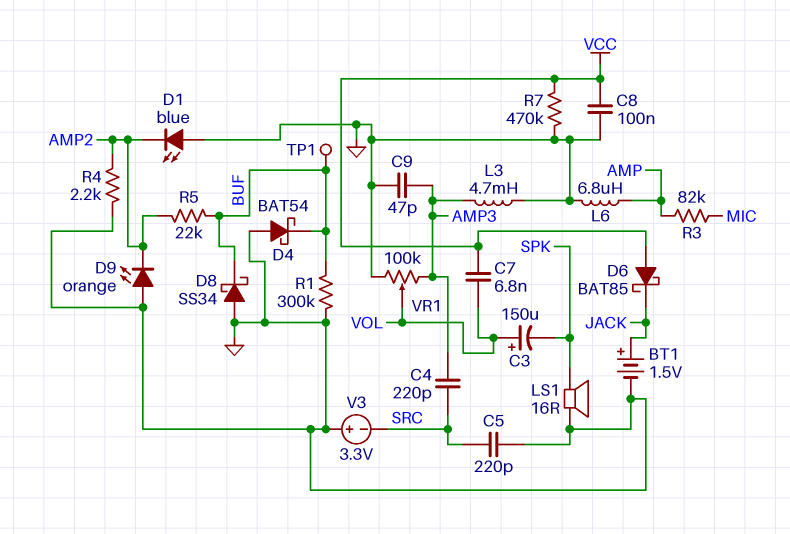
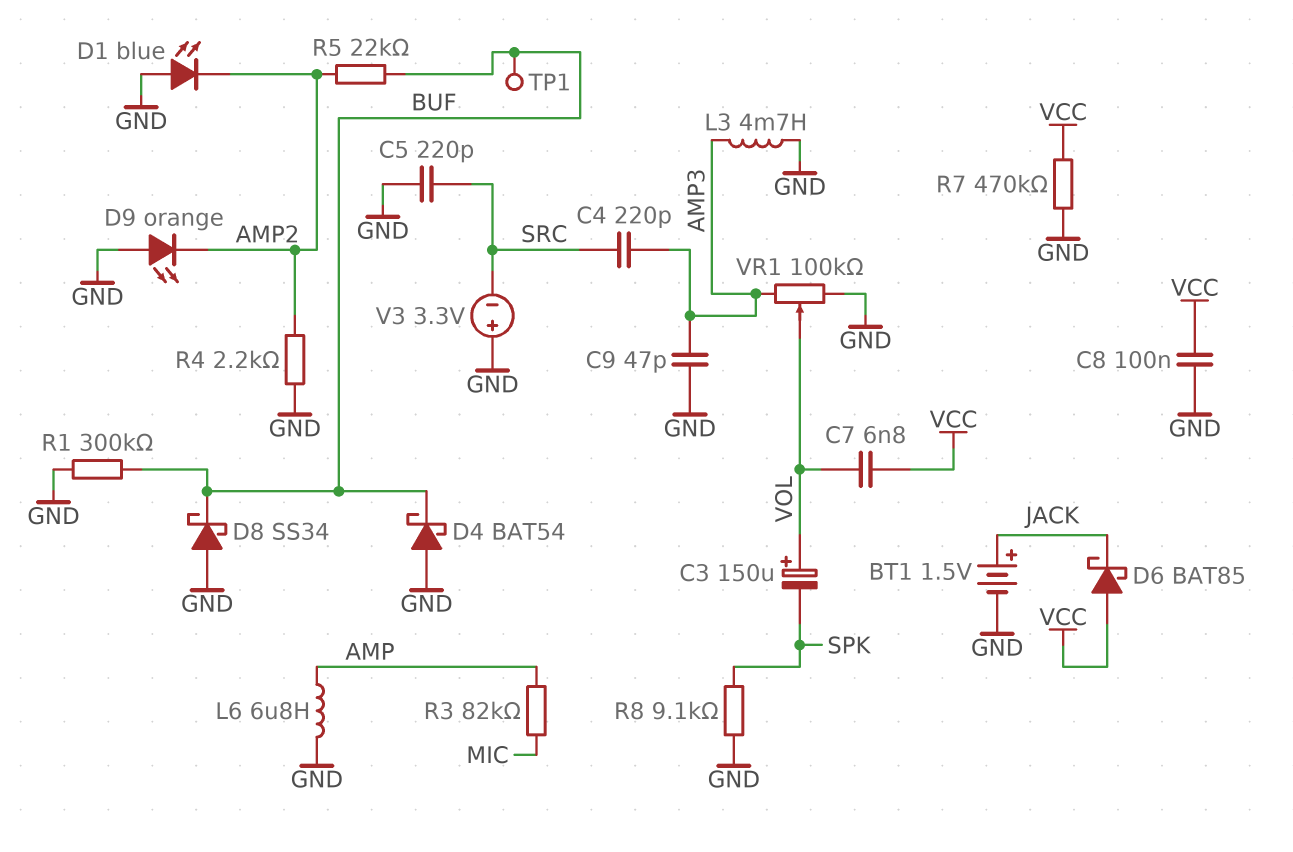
LS1: speaker 16R (GND, SPK) -> none
R8: none -> 9.1k (GND, SPK)

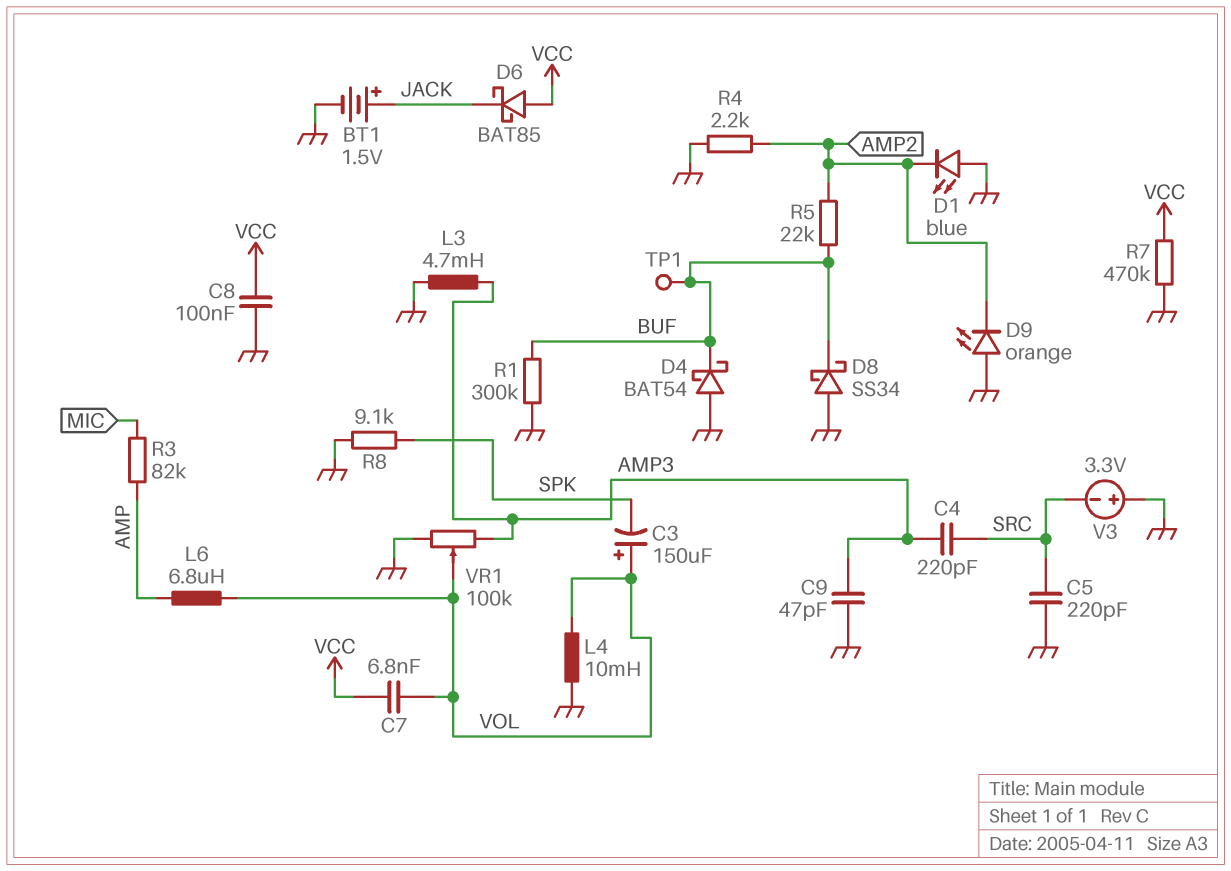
L4: none -> 10mH (GND, VOL)
L6: 6.8uH (AMP, GND) -> 6.8uH (AMP, VOL)

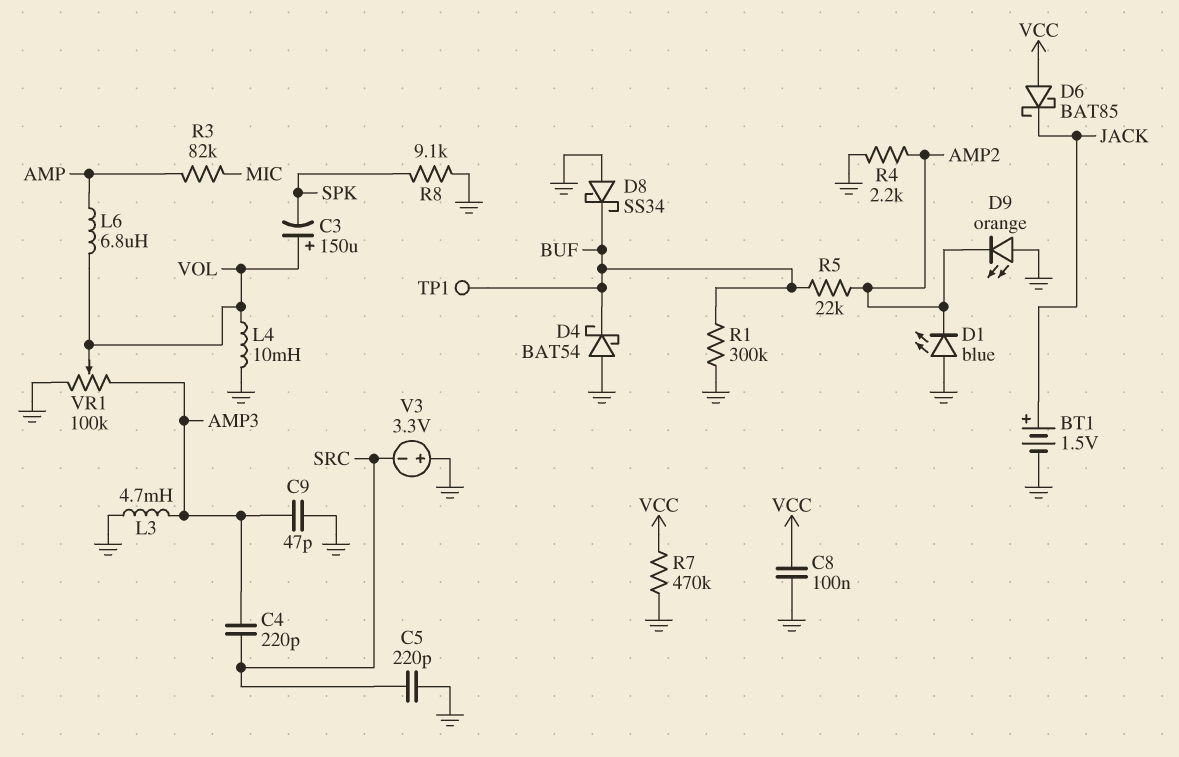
C7: 6.8nF (VCC, VOL) -> none

